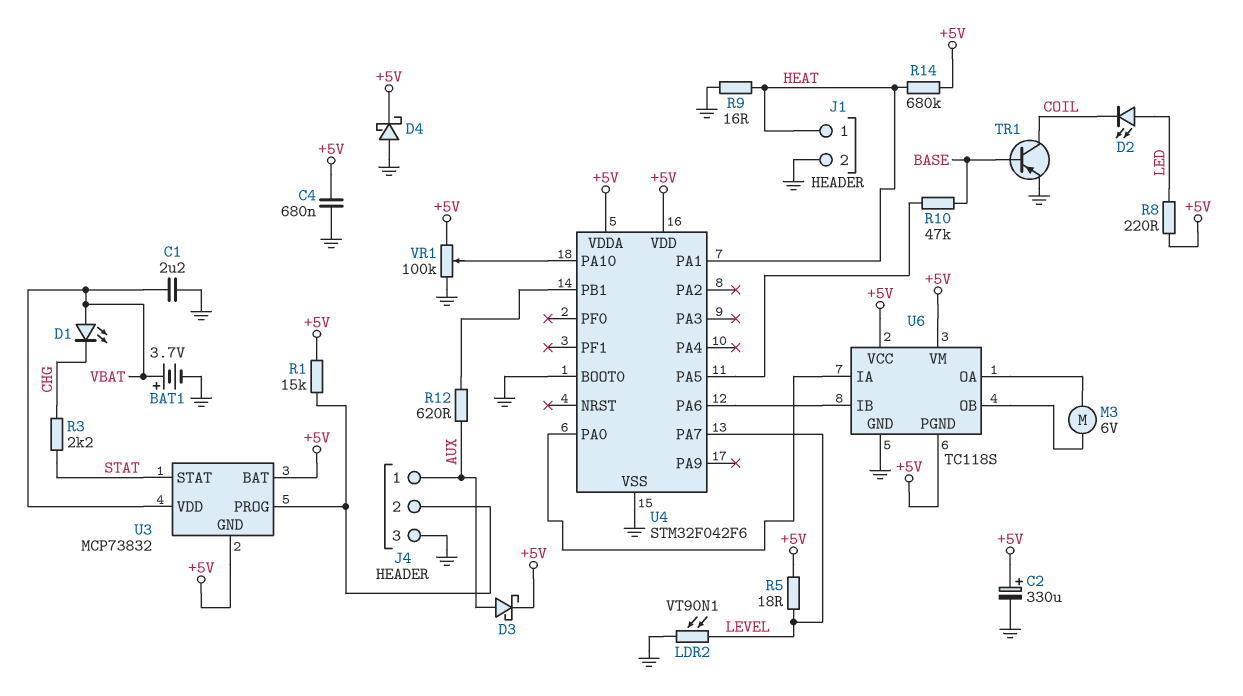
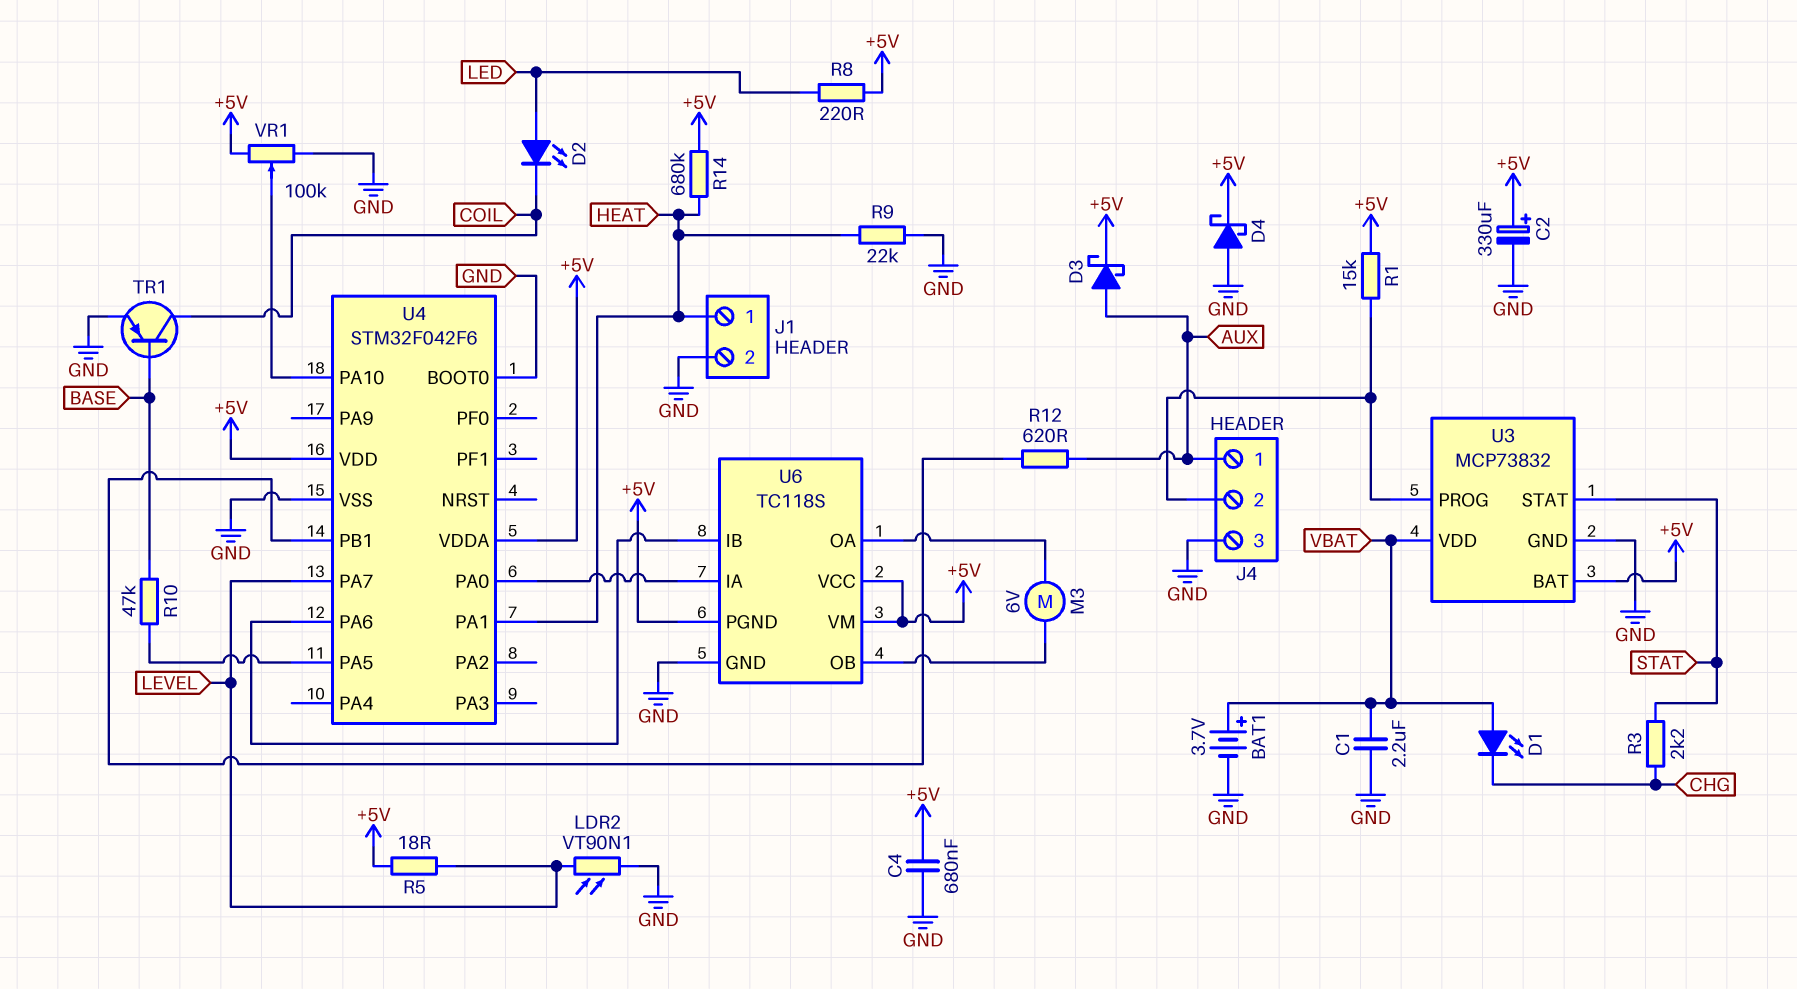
R9: 16 (GND, HEAT) -> 22k (GND, HEAT)
U3 pin GND: +5V -> GND

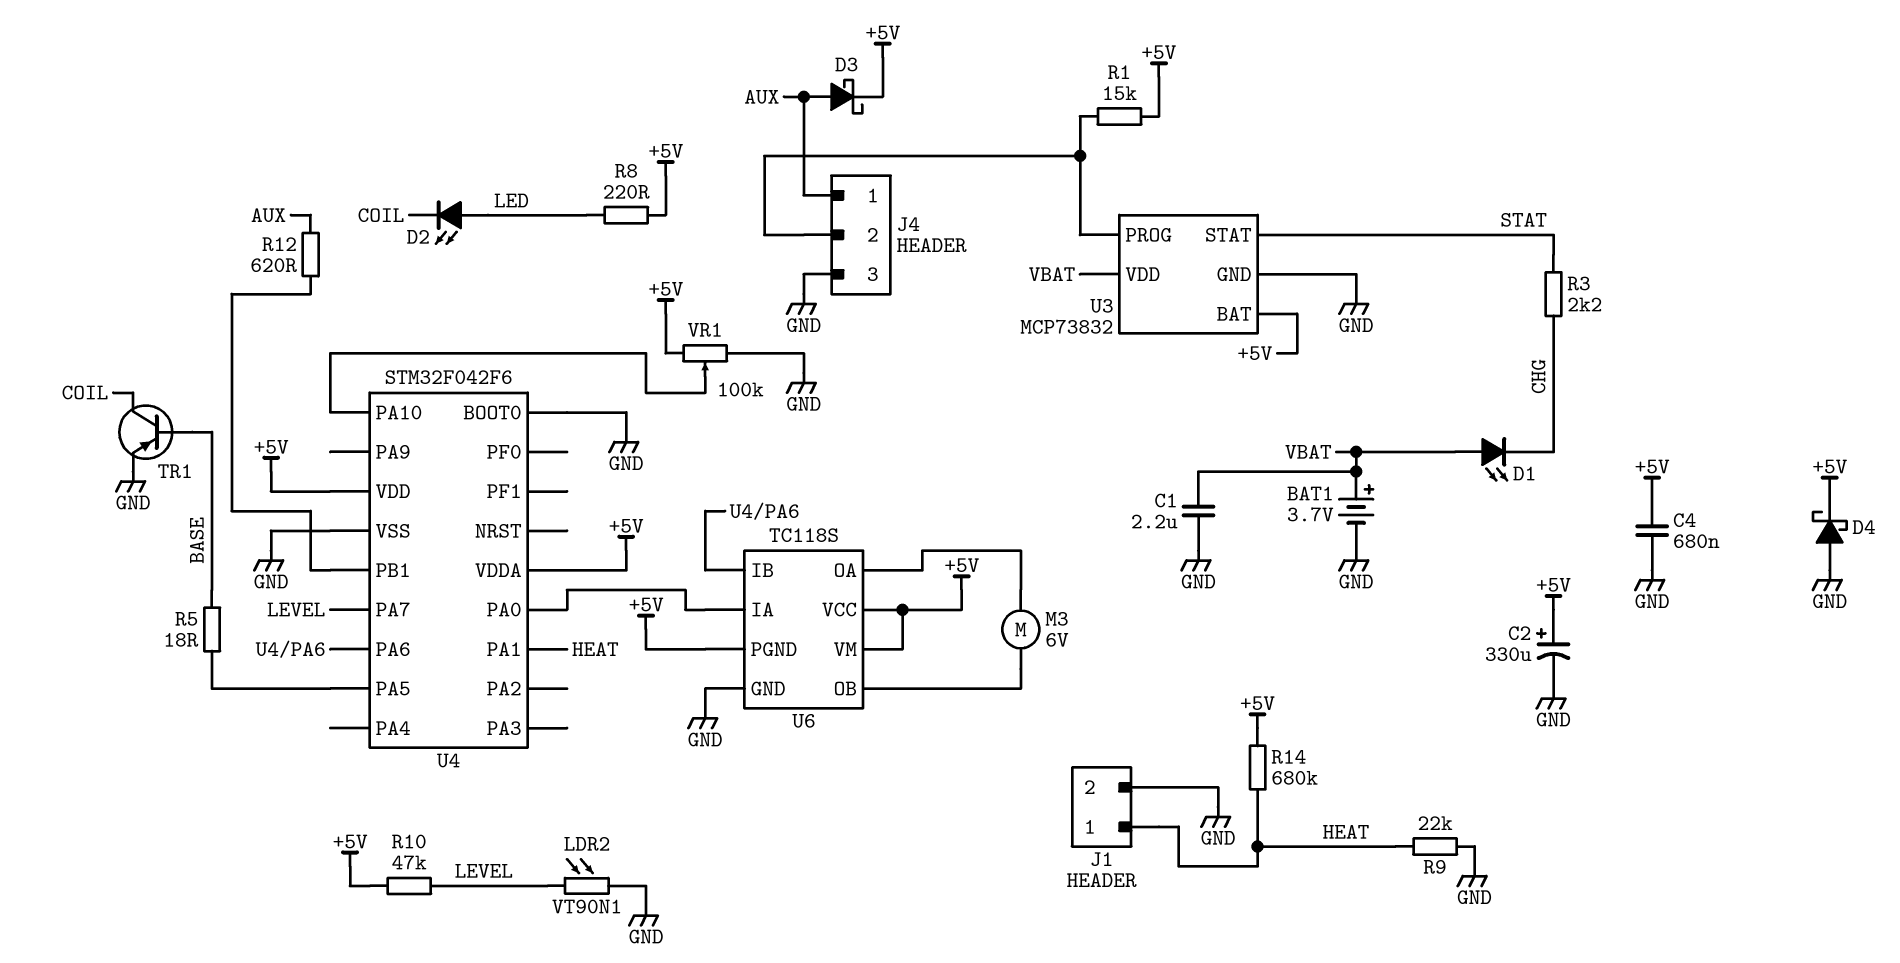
R5: 18 (+5V, LEVEL) -> 18 (BASE, U4/PA5)
R10: 47k (BASE, U4/PA5) -> 47k (+5V, LEVEL)

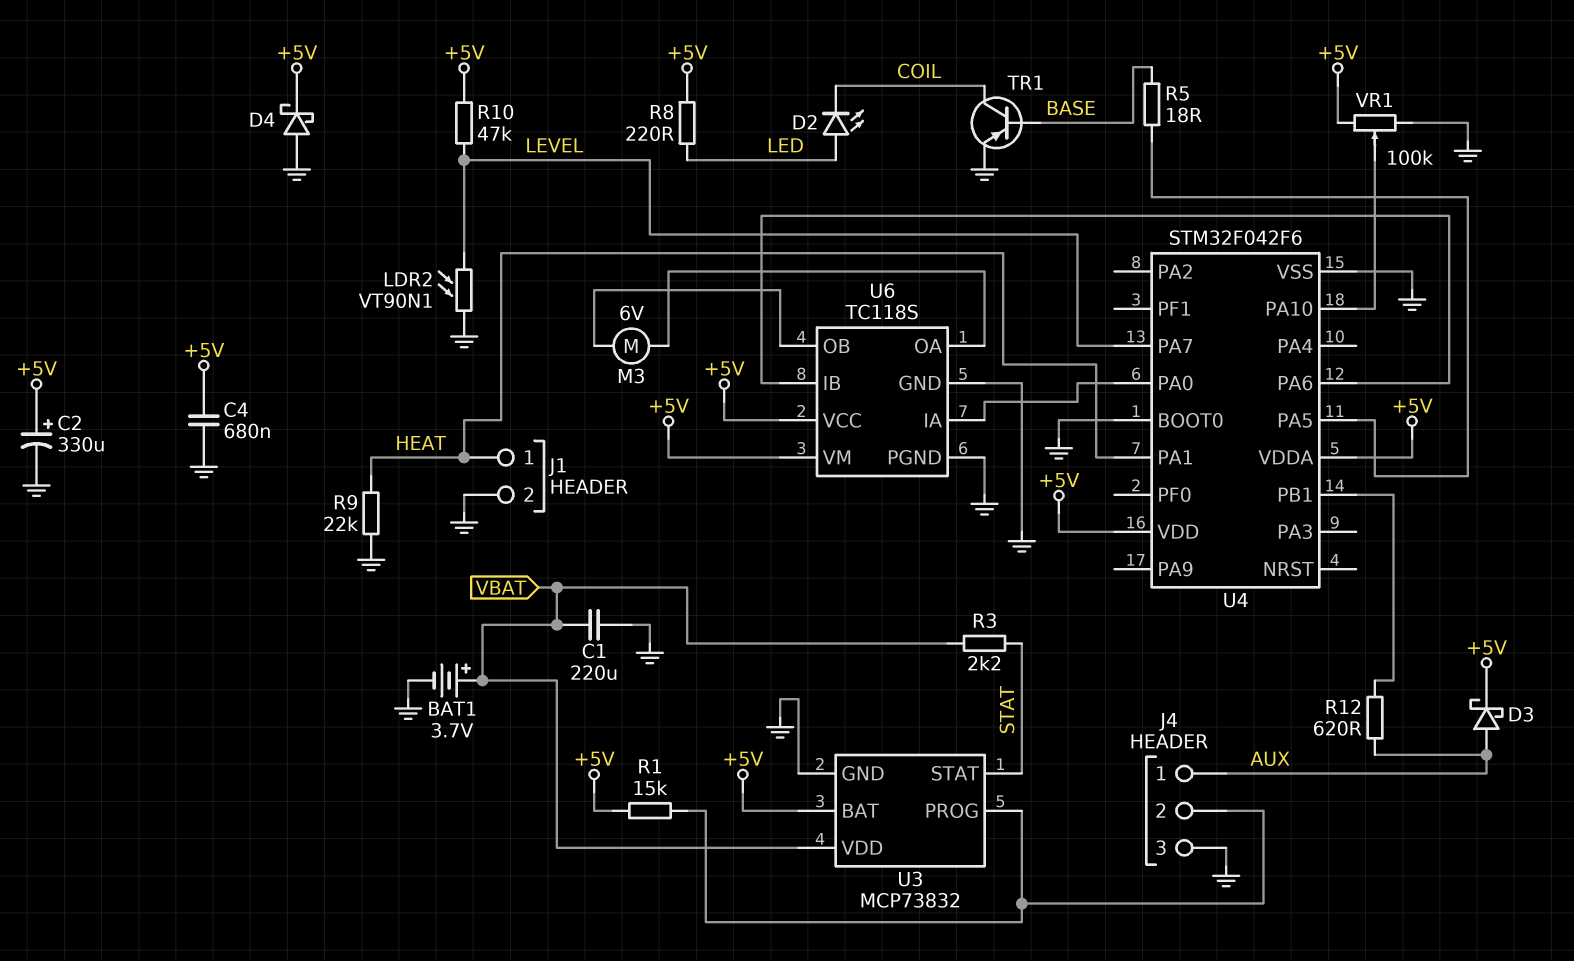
C1: 2.2uF (GND, VBAT) -> 220uF (GND, VBAT)
D1: LED (A VBAT, K CHG) -> none
R3: 2.2k (CHG, STAT) -> 2.2k (STAT, VBAT)
R14: 680k (+5V, HEAT) -> none
U6 pin PGND: +5V -> GND

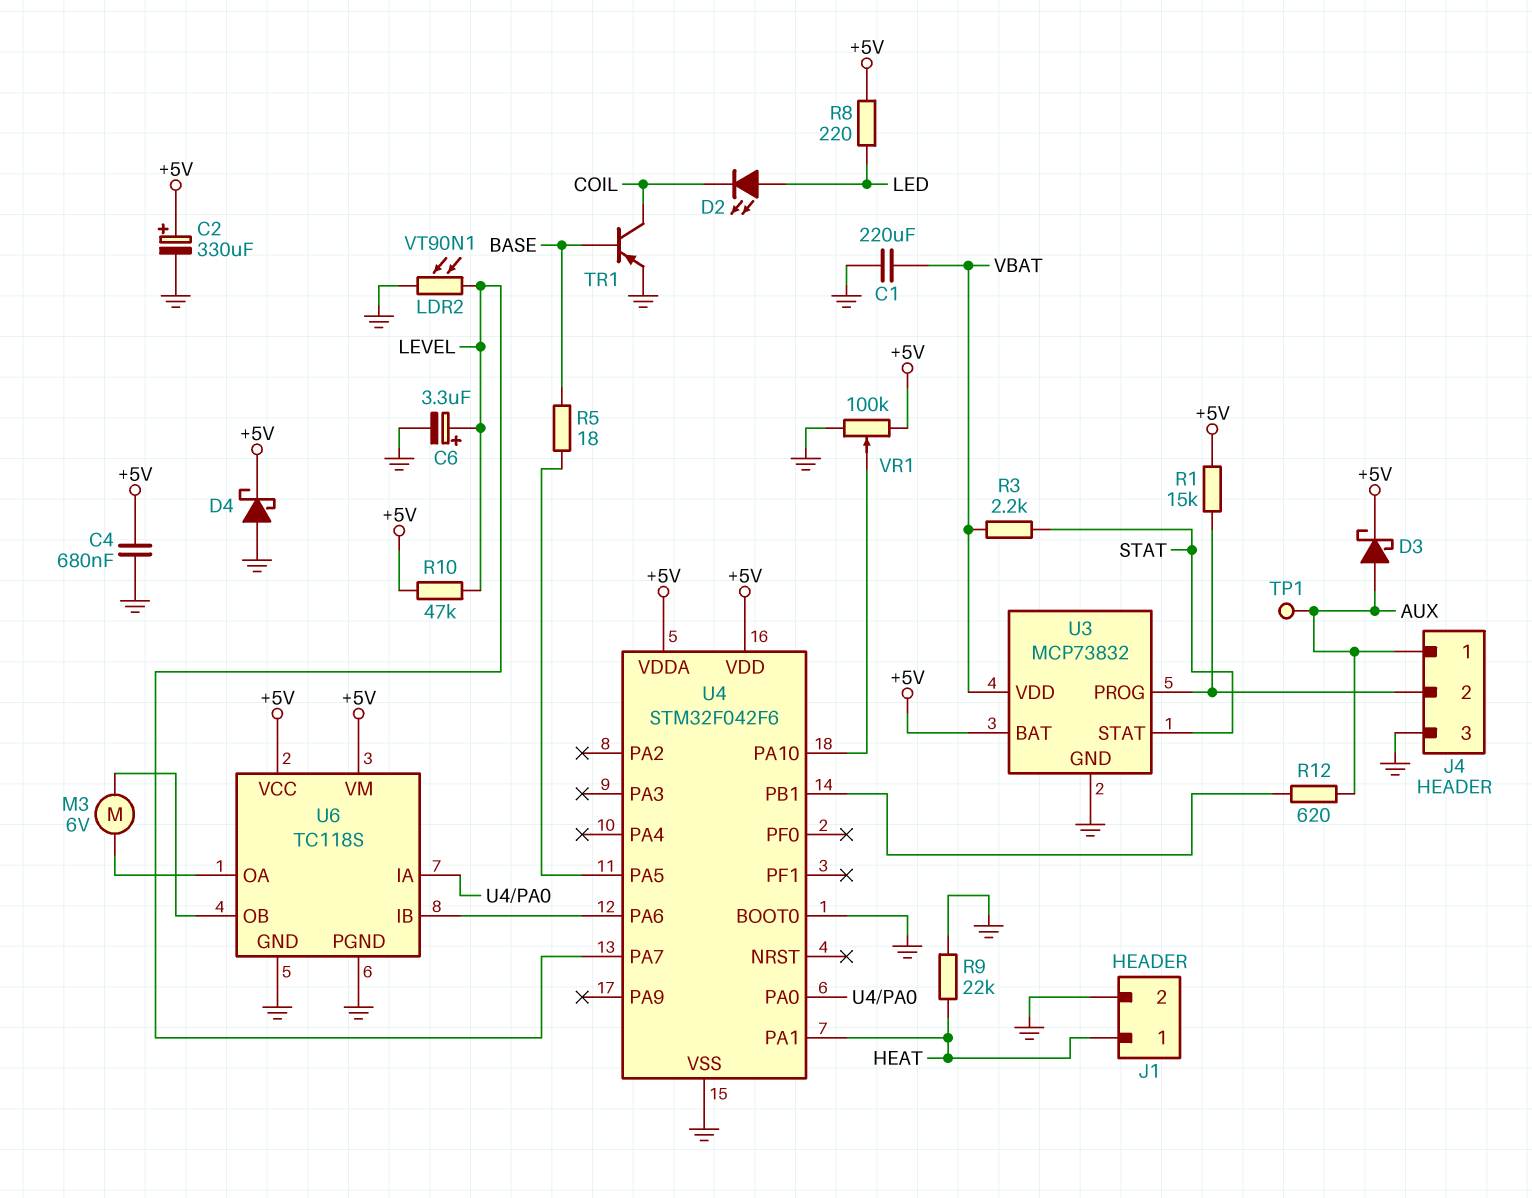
BAT1: 3.7V (plus VBAT, minus GND) -> none
C6: none -> 3.3uF (plus LEVEL, minus GND)
TP1: none -> test point (AUX)

